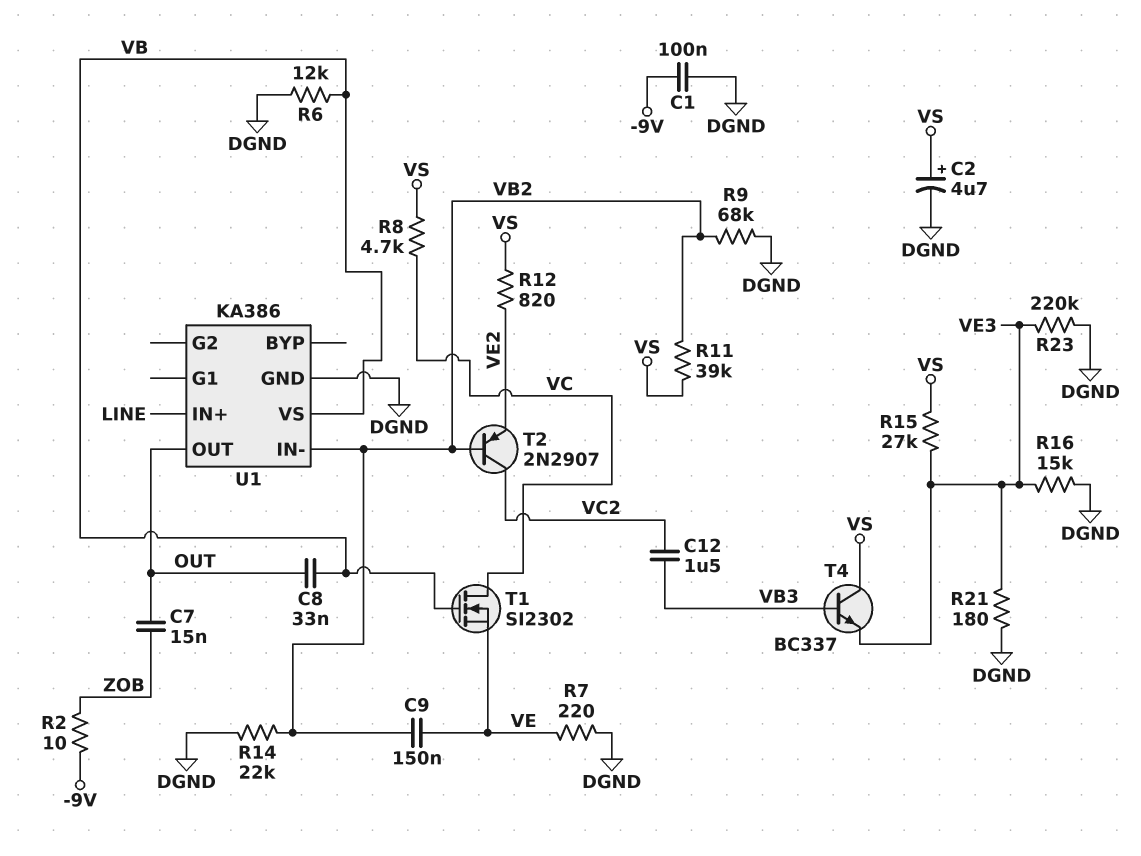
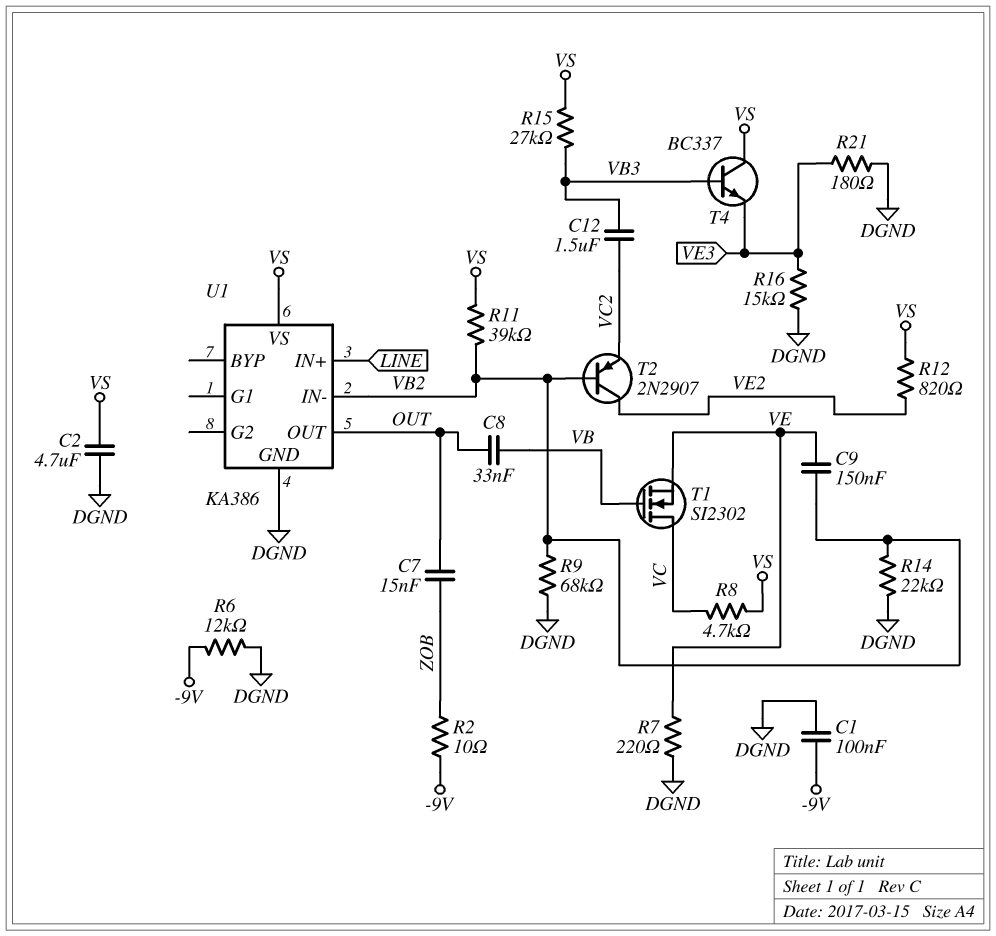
C2: 4.7uF (plus VS, minus DGND) -> 4.7uF (DGND, VS)
R6: 12k (DGND, VB) -> 12k (-9V, DGND)
R15: 27k (VE3, VS) -> 27k (VB3, VS)
R23: 220k (DGND, VE3) -> none
T2: PNP 2N2907 (B VB2, C VC2, E VE2) -> PNP 2N2907 (B VB2, C VE2, E VC2)
U1 pin VS: VB -> VS

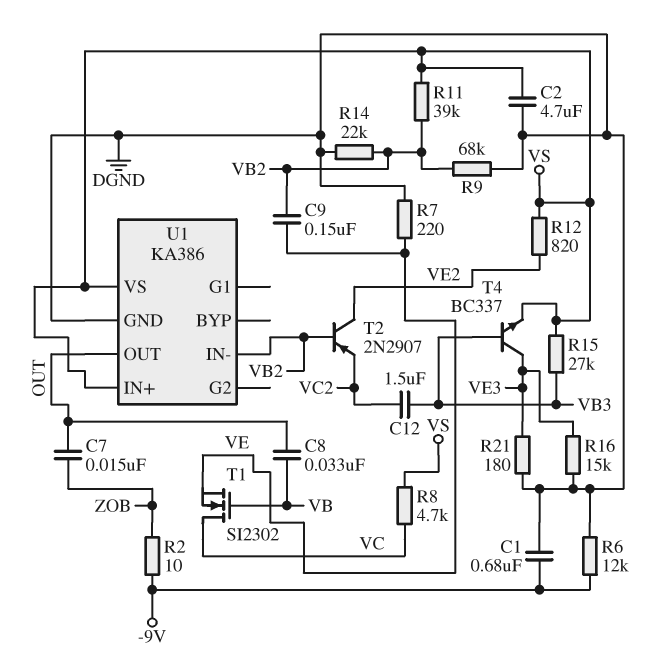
C1: 100nF (-9V, DGND) -> 680nF (-9V, DGND)
T4: NPN BC337 (B VB3, C VS, E VE3) -> NPN BC337 (B VB3, C VE3, E VS)
U1 pin IN+: LINE -> VS

